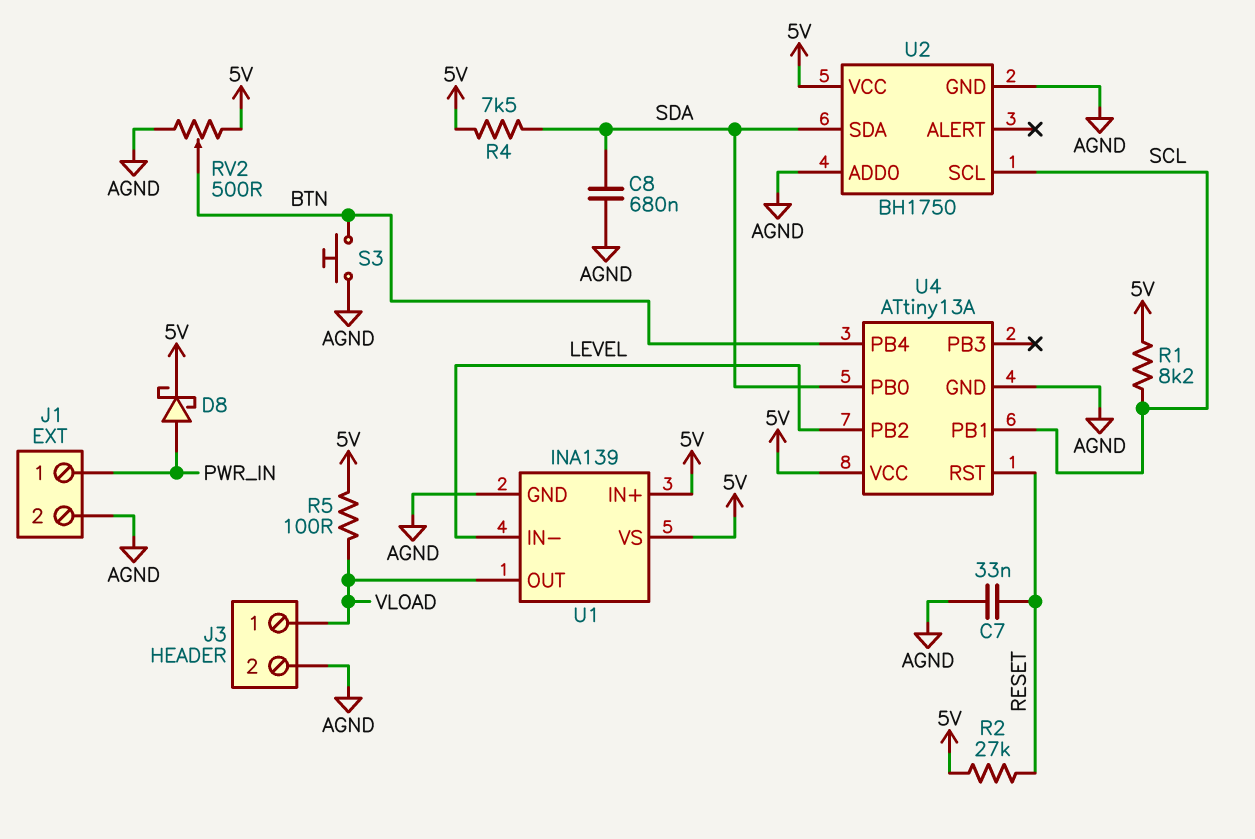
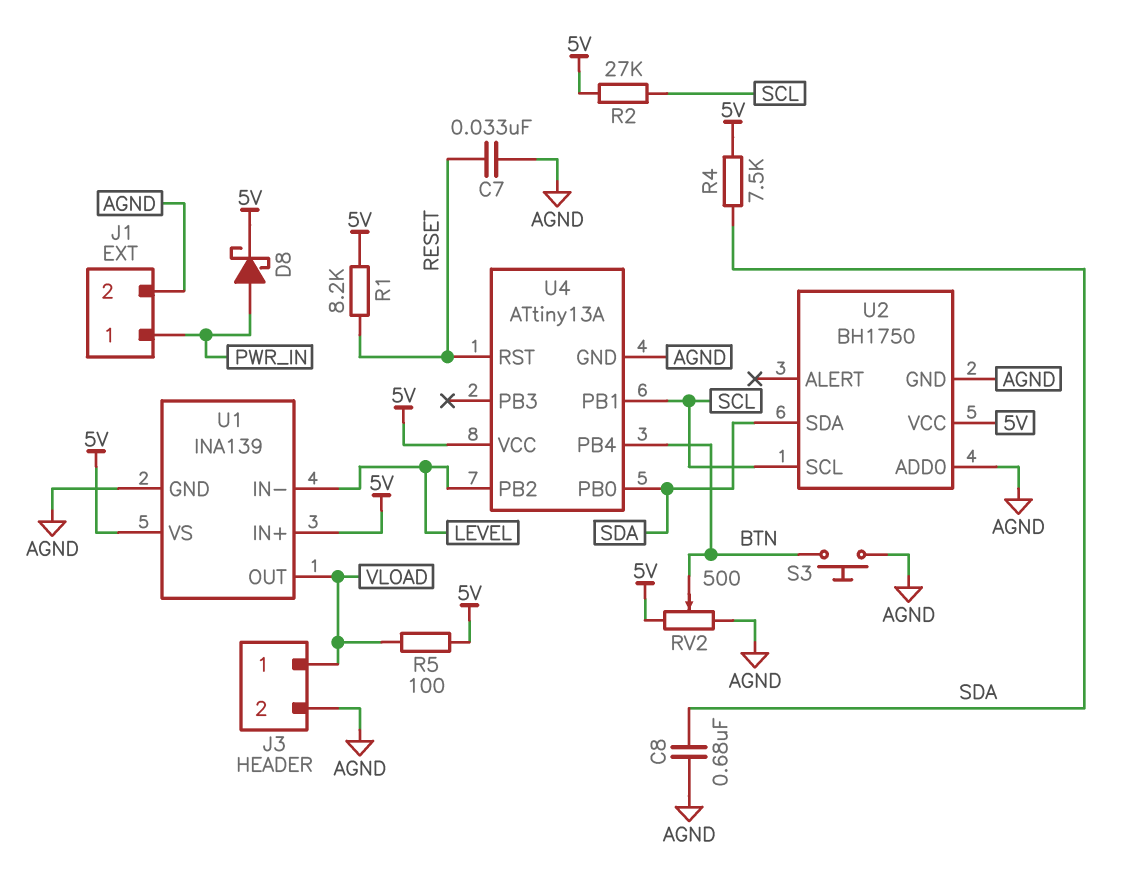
R1: 8.2k (5V, SCL) -> 8.2k (5V, RESET)
R2: 27k (5V, RESET) -> 27k (5V, SCL)

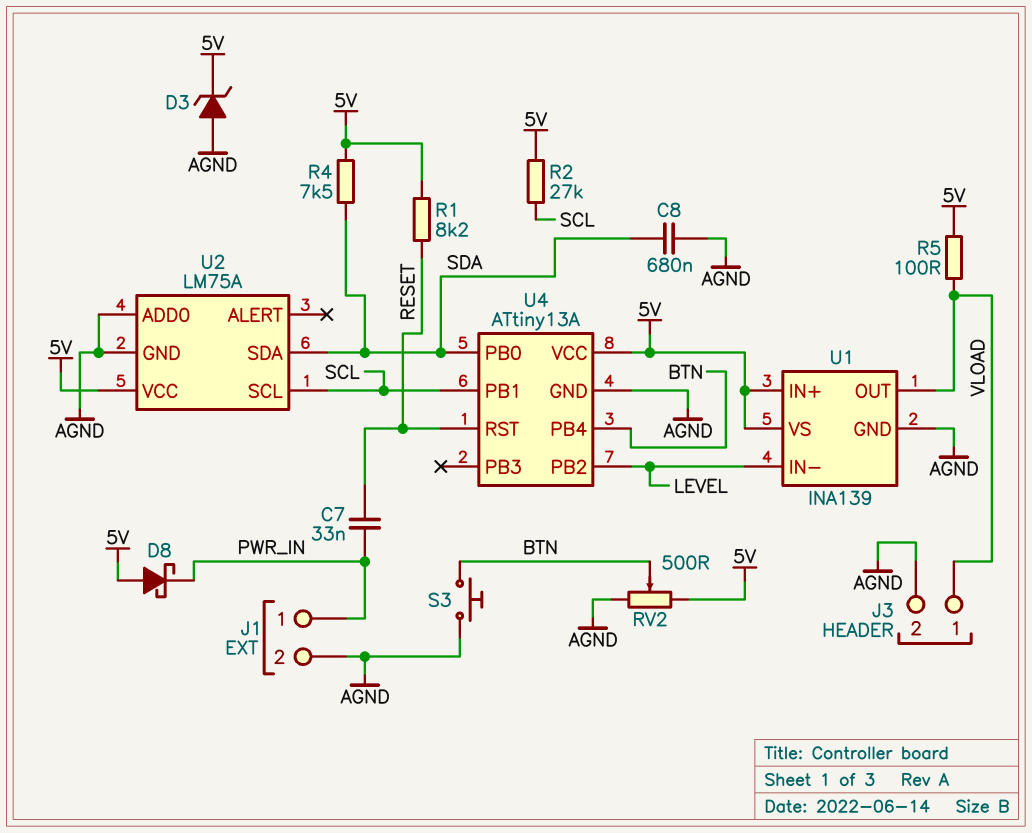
C7: 33nF (AGND, RESET) -> 33nF (PWR_IN, RESET)
D3: none -> zener (A AGND, K 5V)
D8: schottky (A PWR_IN, K 5V) -> schottky (A 5V, K PWR_IN)
U2: BH1750 -> LM75A

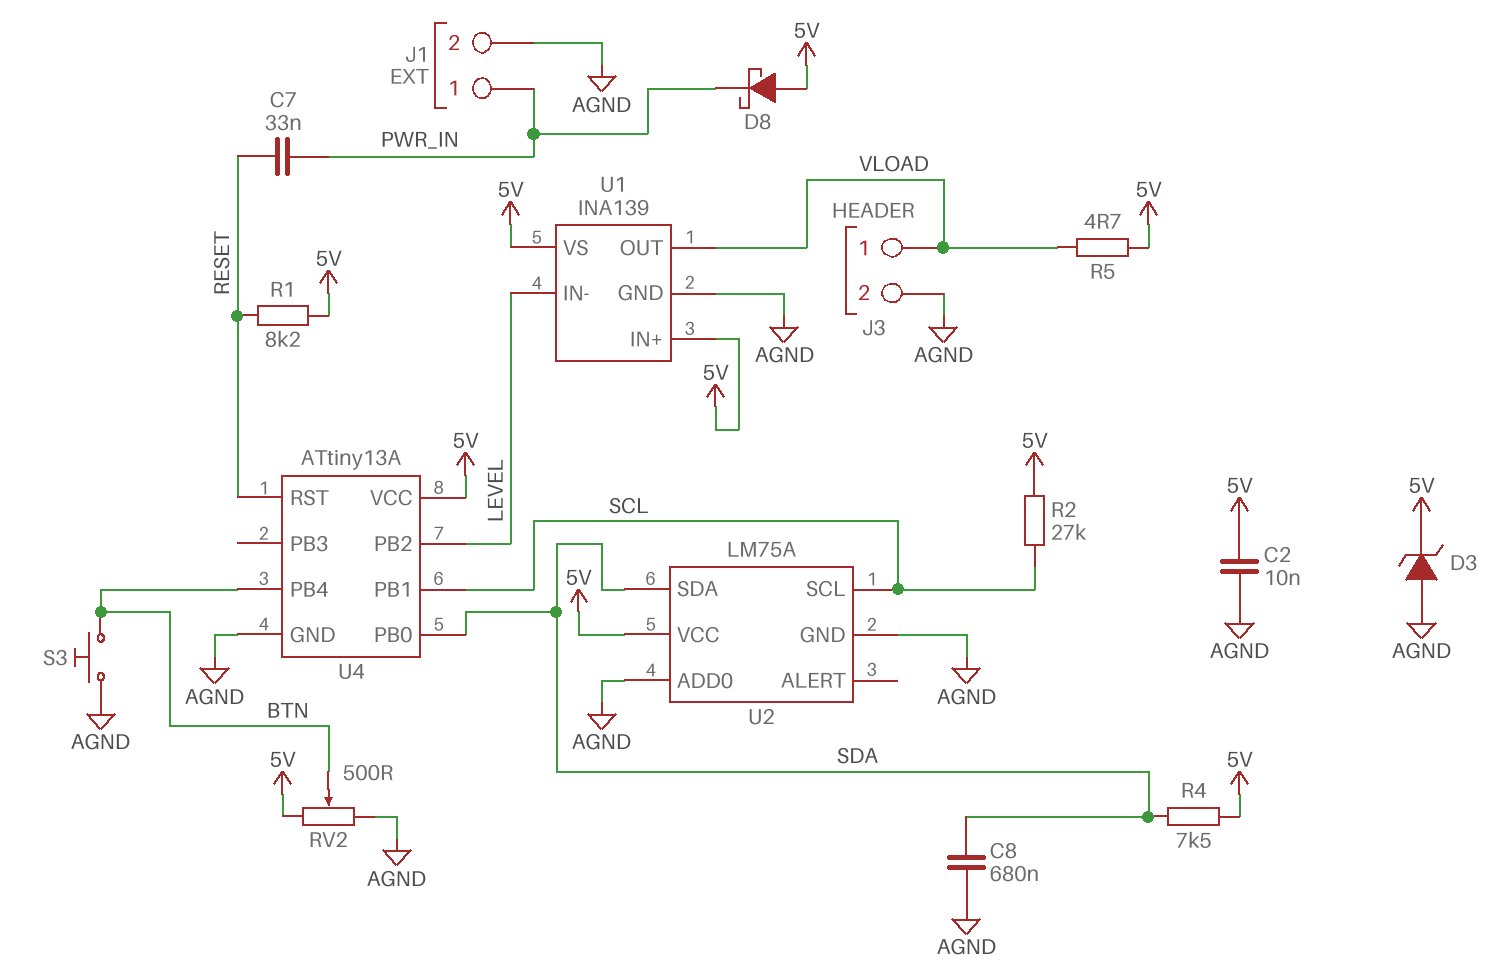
C2: none -> 10nF (5V, AGND)
R5: 100 (5V, VLOAD) -> 4.7 (5V, VLOAD)

